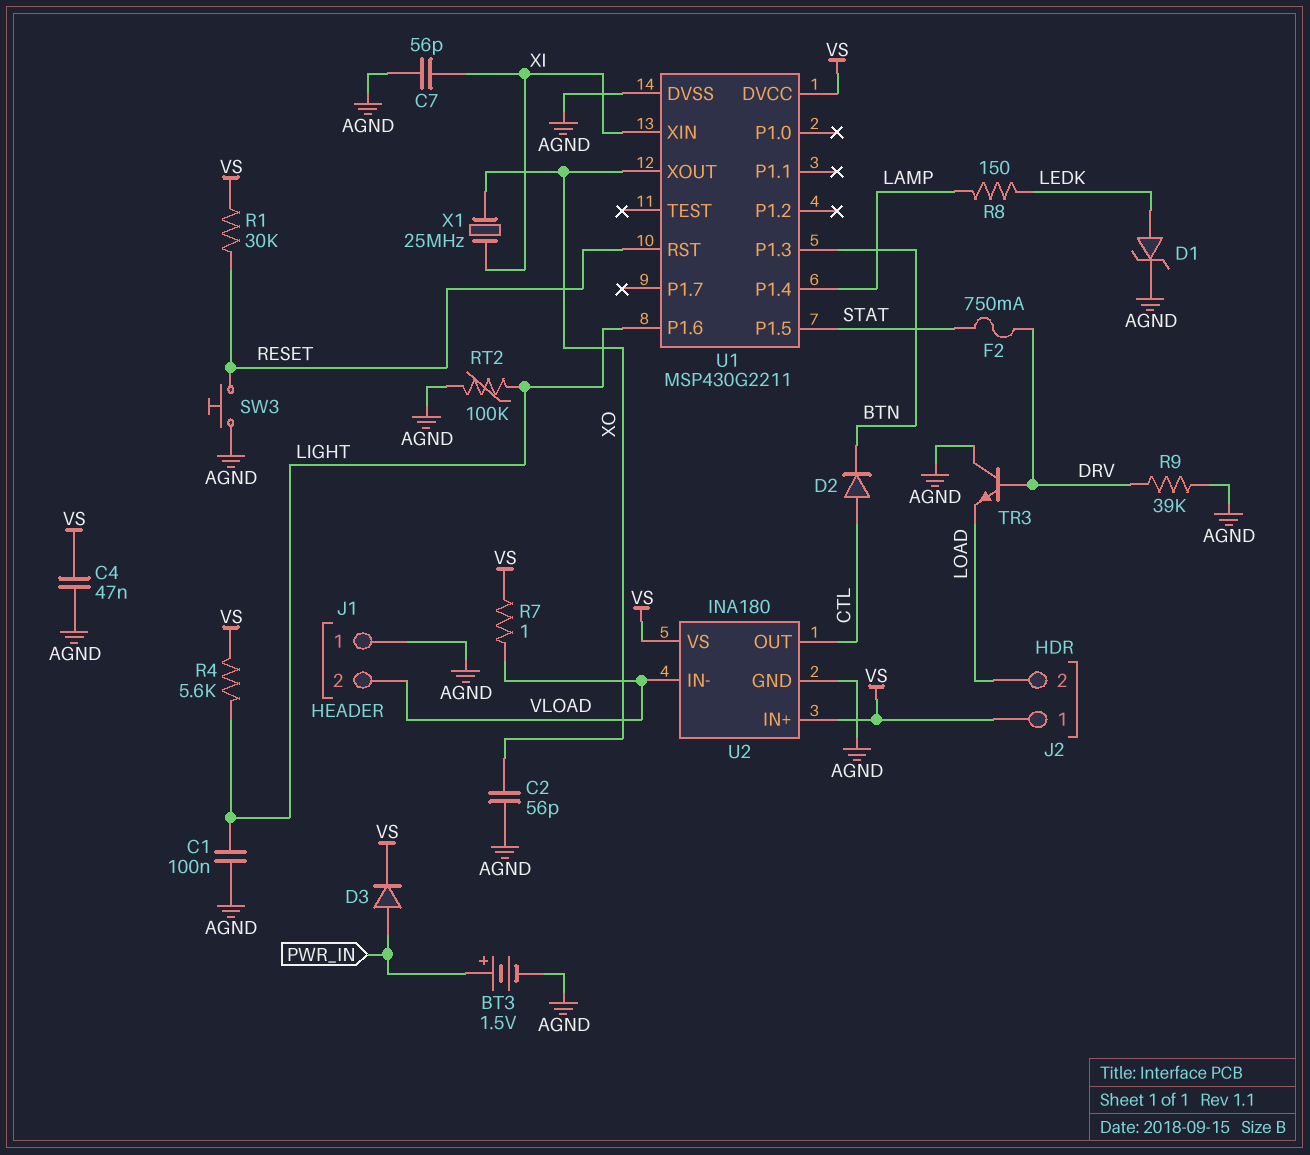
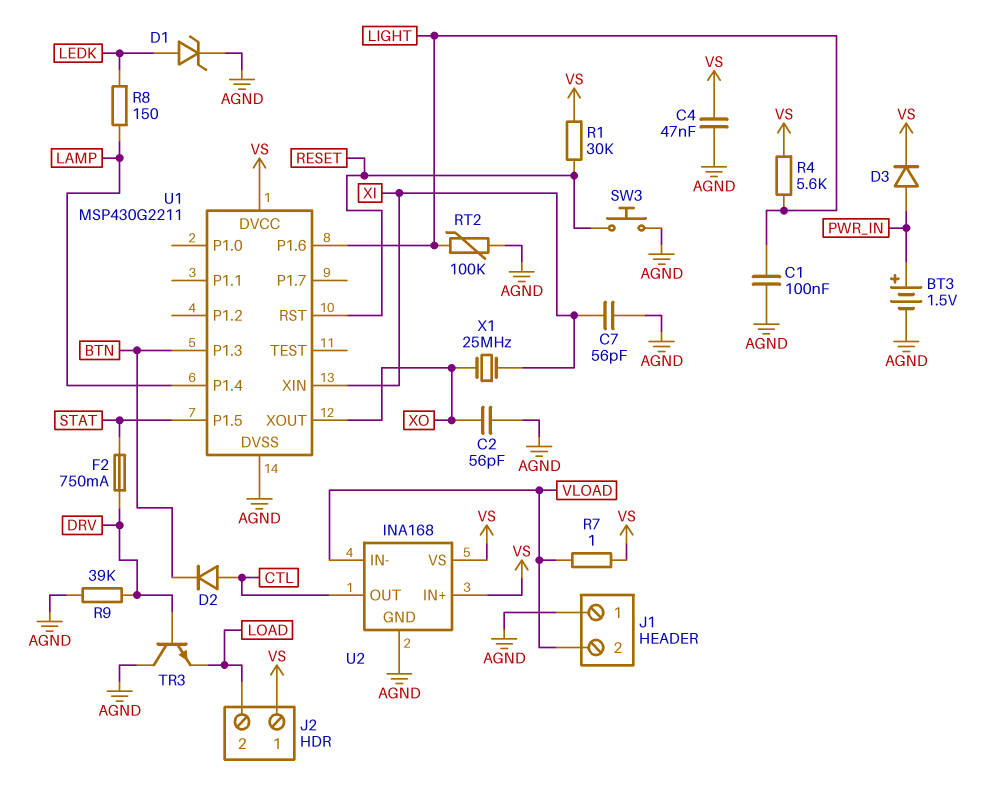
U2: INA180 -> INA168

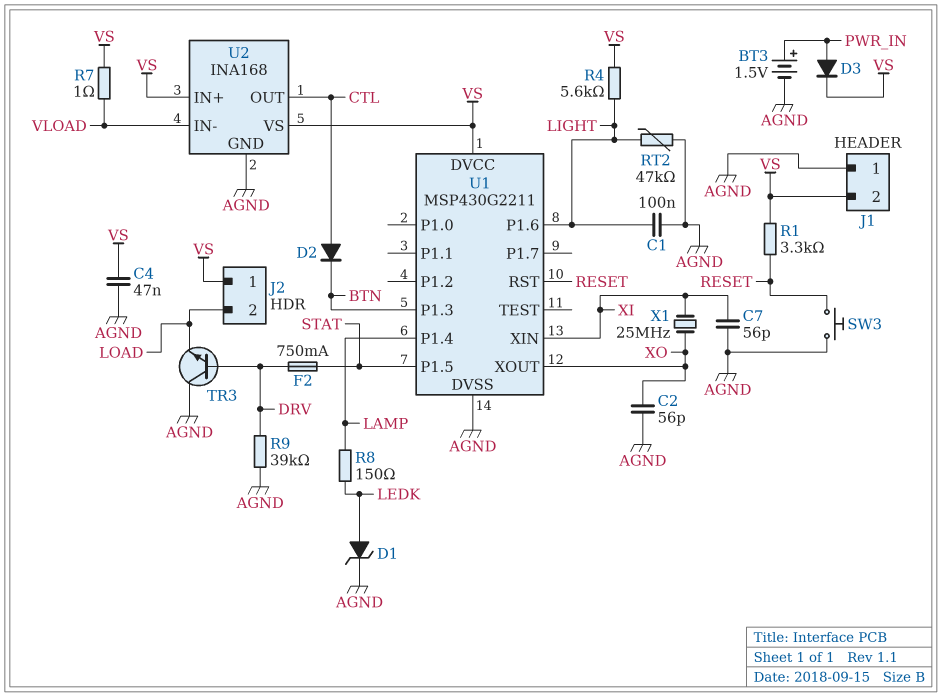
J1 pin 2: VLOAD -> VS
R1: 30k (RESET, VS) -> 3.3k (RESET, VS)
RT2: 100k (AGND, LIGHT) -> 47k (AGND, LIGHT)

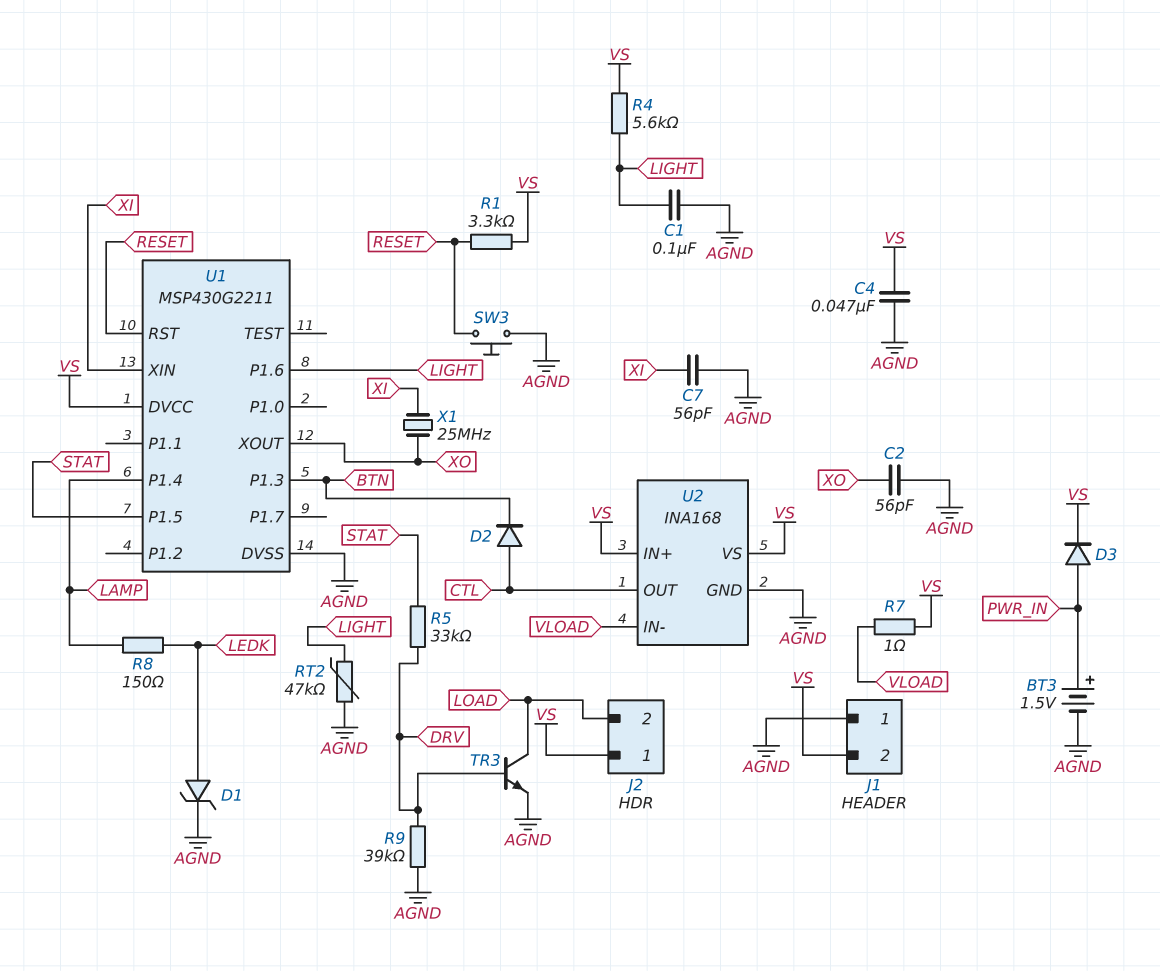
F2: 750mA (DRV, STAT) -> none
R5: none -> 33k (DRV, STAT)
TR3: NPN (B DRV, C AGND, E LOAD) -> NPN (B DRV, C LOAD, E AGND)

